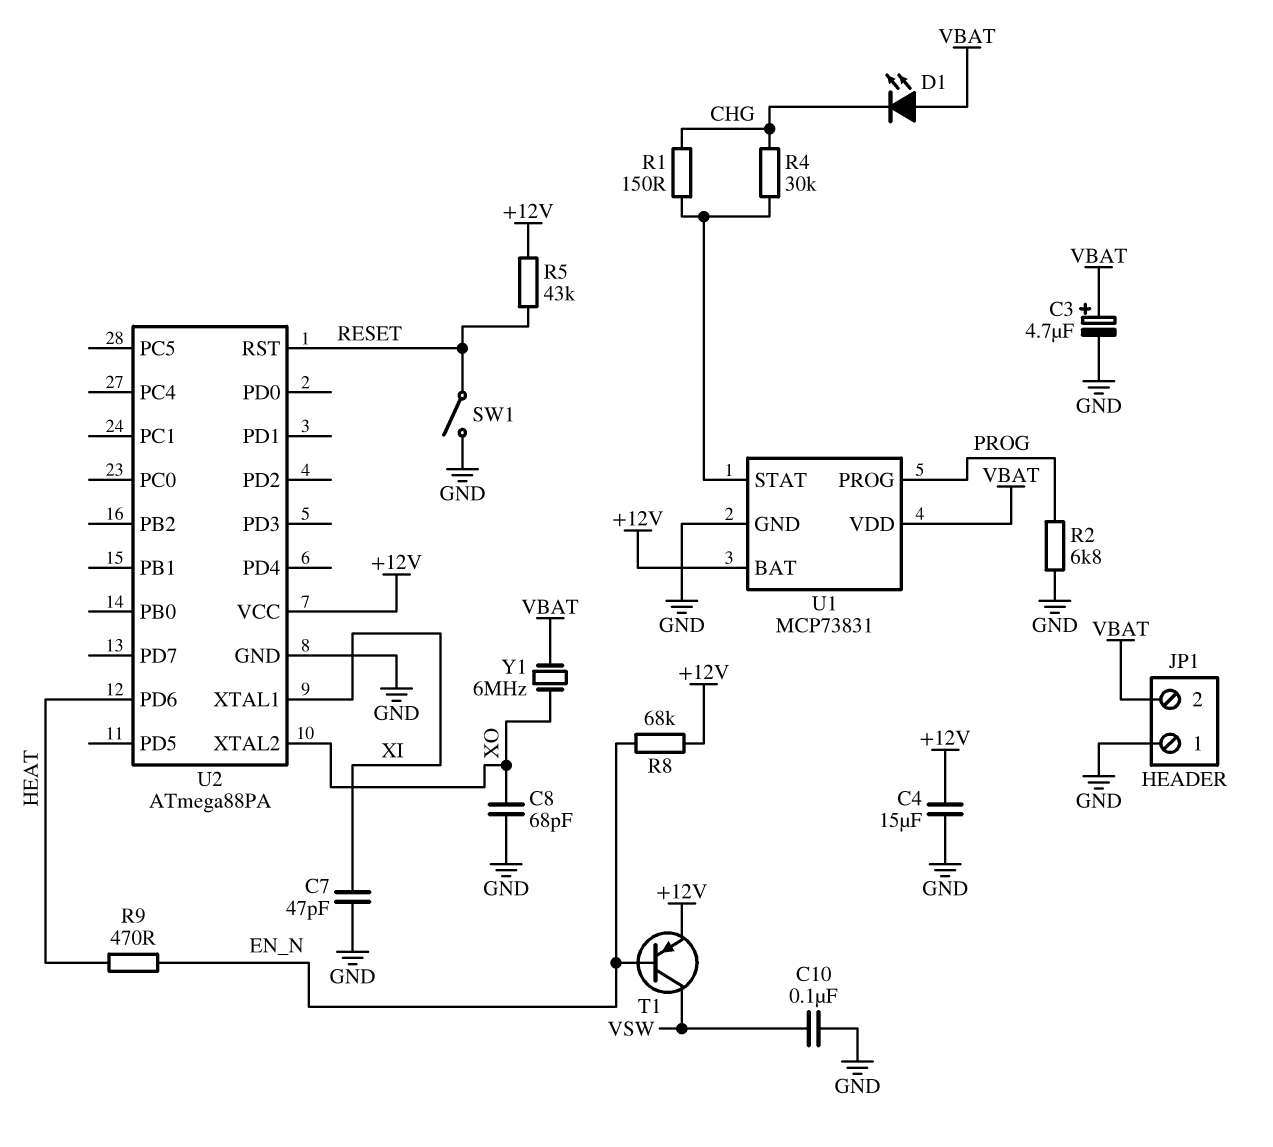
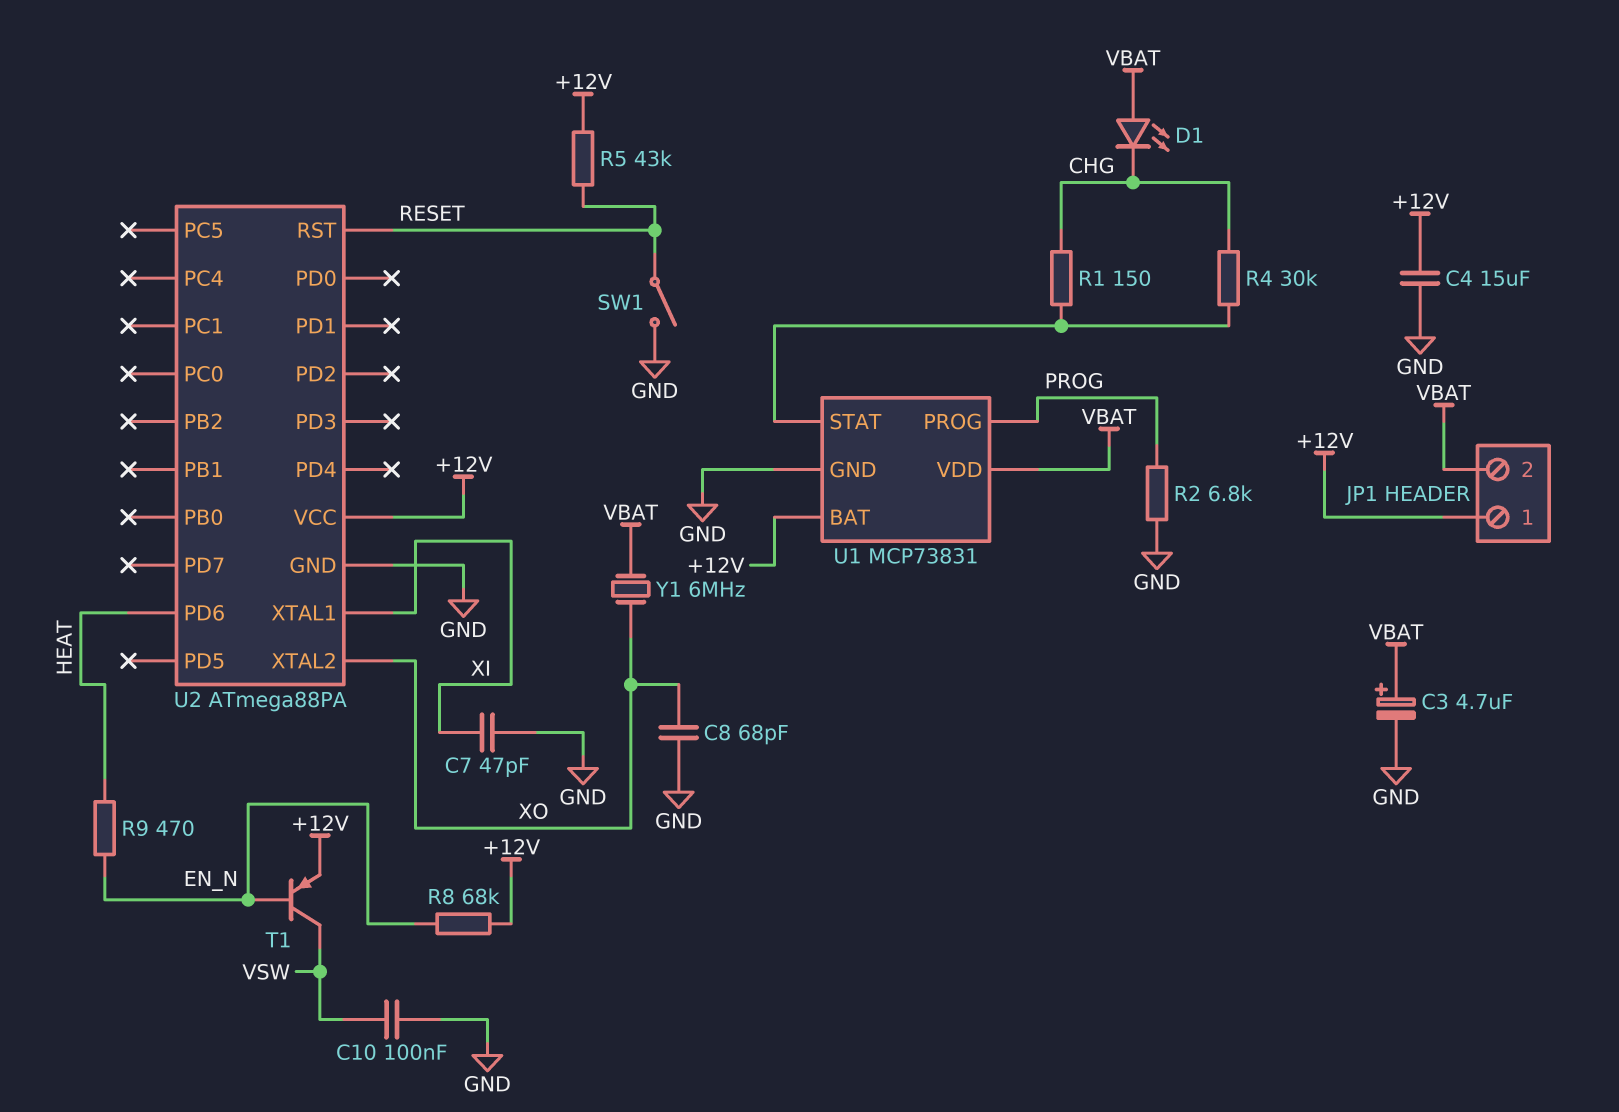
JP1 pin 1: GND -> +12V

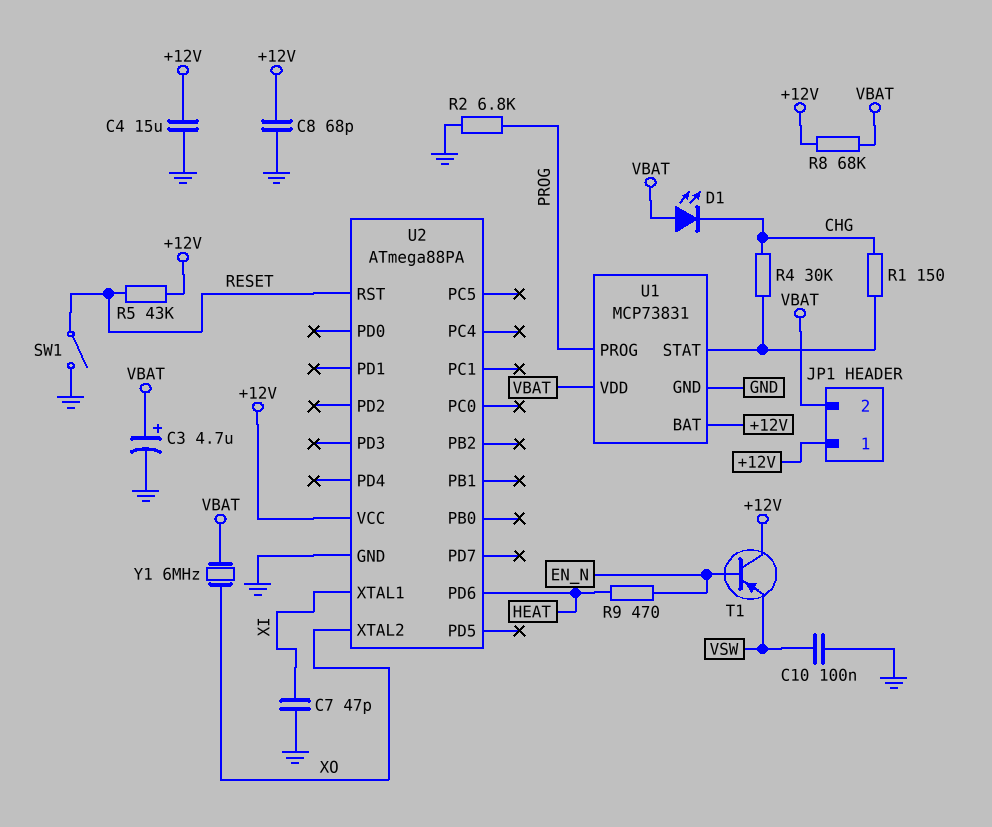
C8: 68pF (GND, XO) -> 68pF (+12V, GND)
R8: 68k (+12V, EN_N) -> 68k (+12V, VBAT)
T1: PNP (B EN_N, C VSW, E +12V) -> PNP (B EN_N, C +12V, E VSW)

